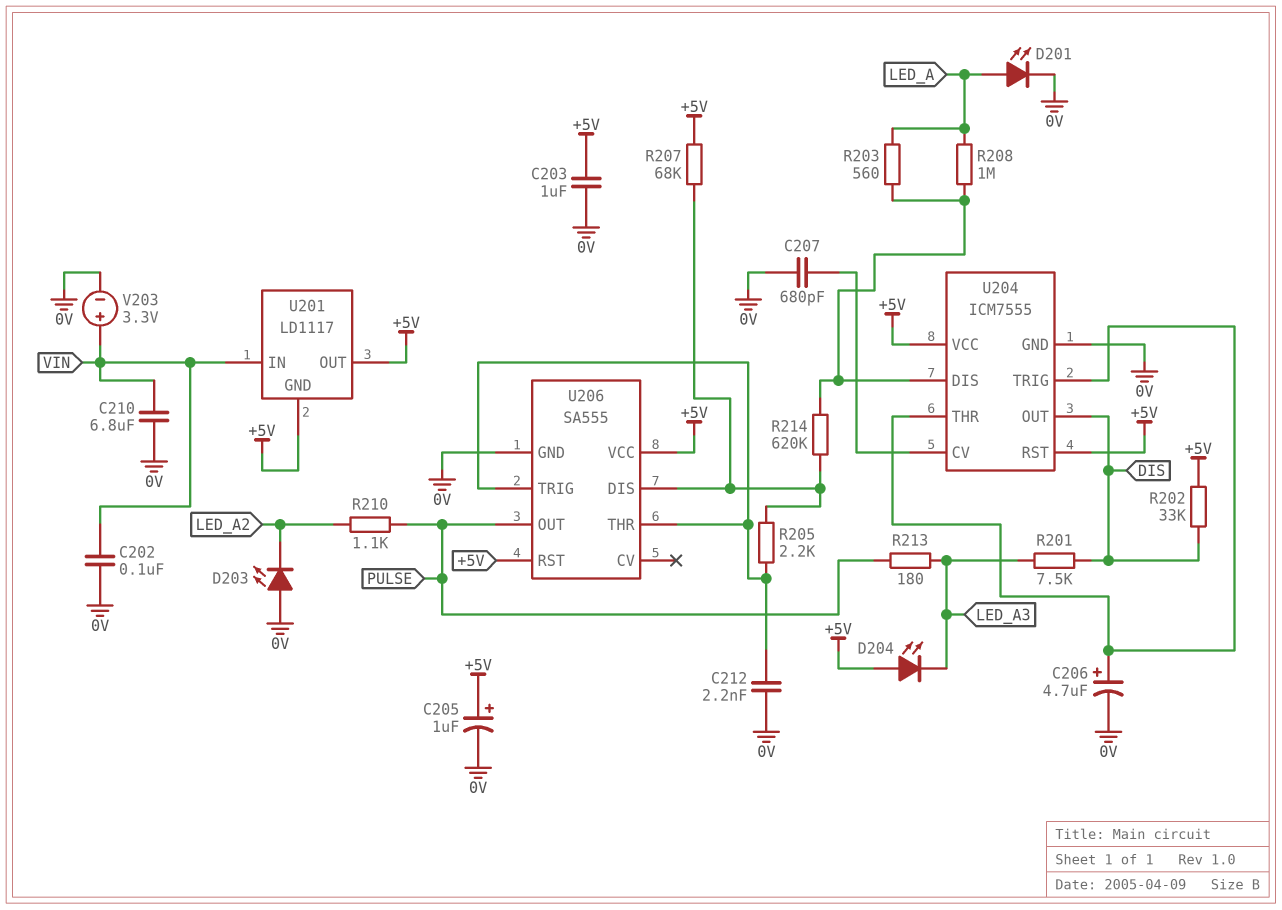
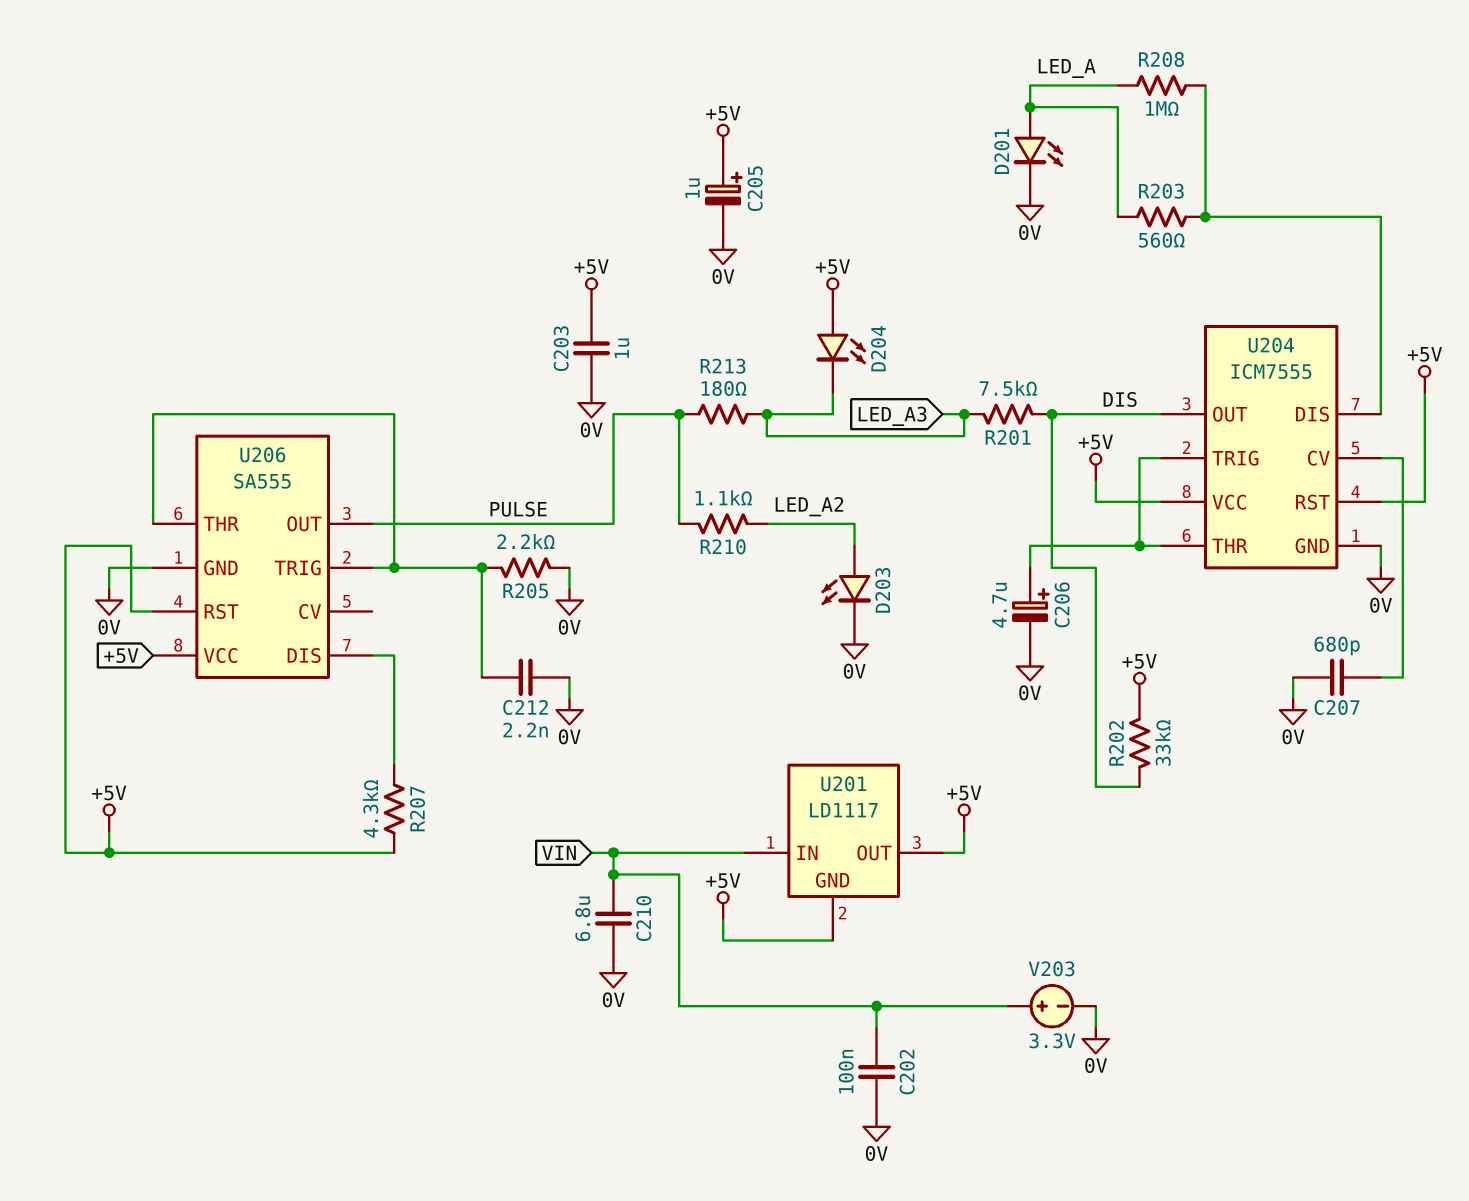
D203: LED (A 0V, K LED_A2) -> LED (A LED_A2, K 0V)
R205: 2.2k (U206/DIS, U206/THR) -> 2.2k (0V, U206/THR)
R207: 68k (+5V, U206/DIS) -> 4.3k (+5V, U206/DIS)
R214: 620k (U204/DIS, U206/DIS) -> none

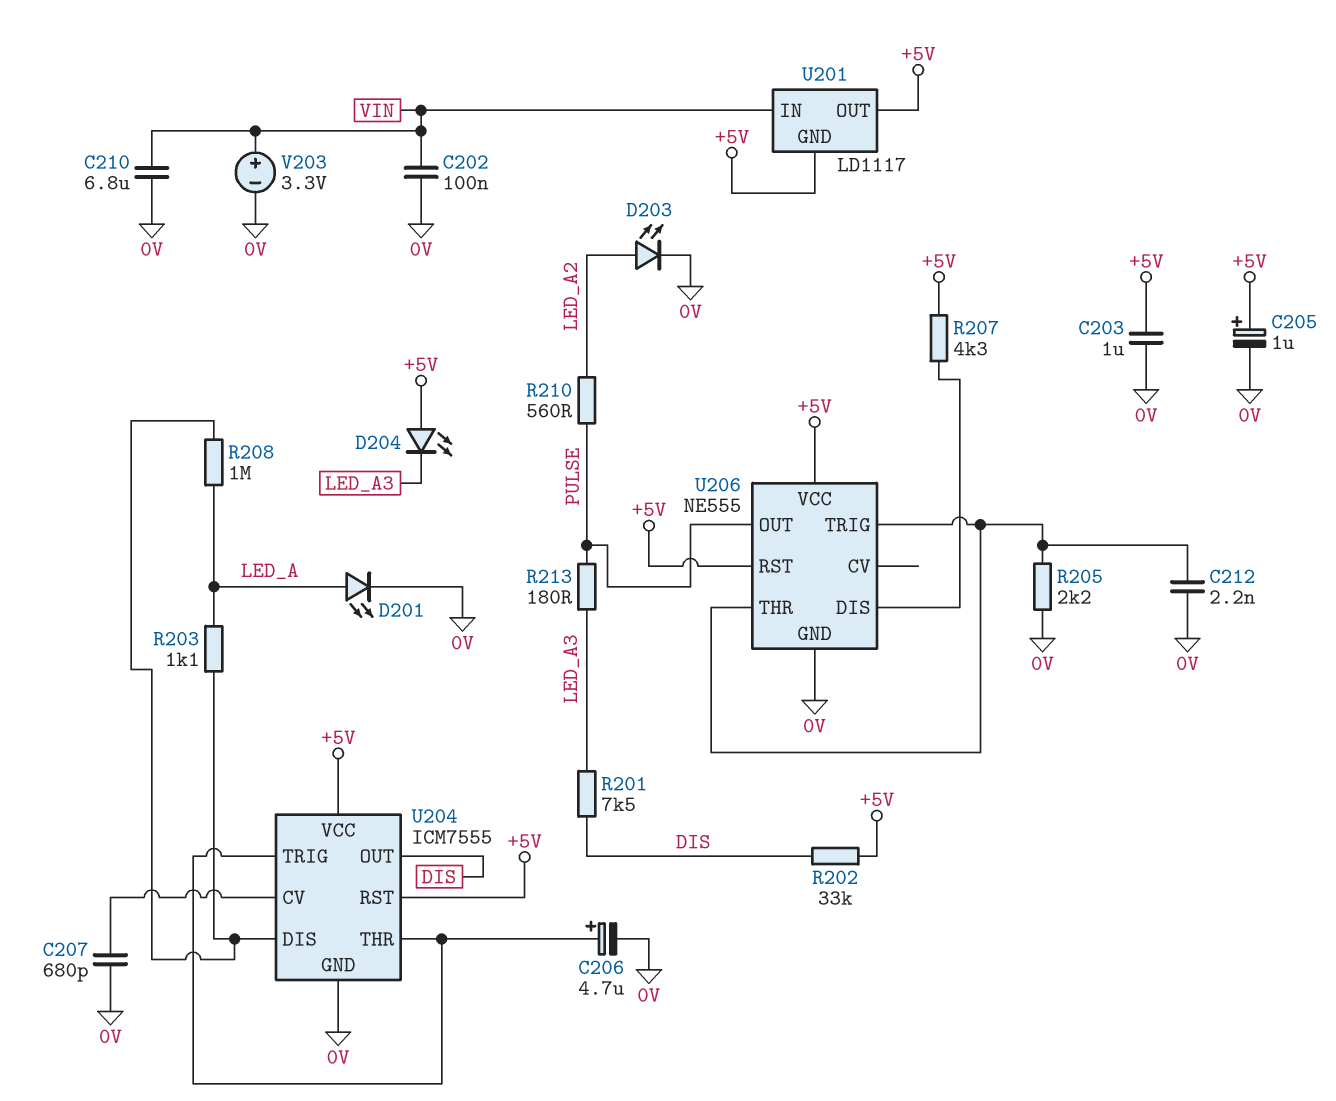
R203: 560 (LED_A, U204/DIS) -> 1.1k (LED_A, U204/DIS)
R210: 1.1k (LED_A2, PULSE) -> 560 (LED_A2, PULSE)
U206: SA555 -> NE555

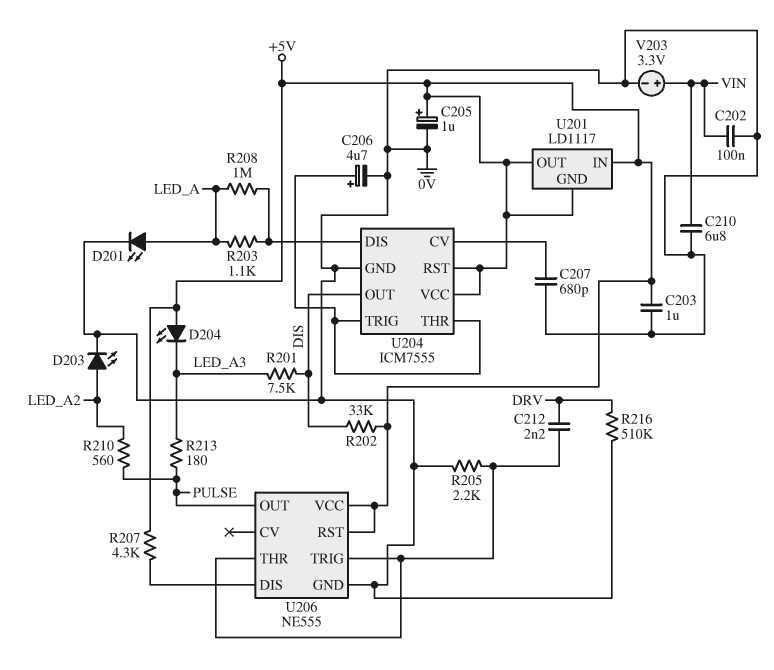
C212: 2.2nF (0V, U206/THR) -> 2.2nF (DRV, U206/THR)
R216: none -> 510k (0V, DRV)
U201 pin IN: VIN -> +5V

